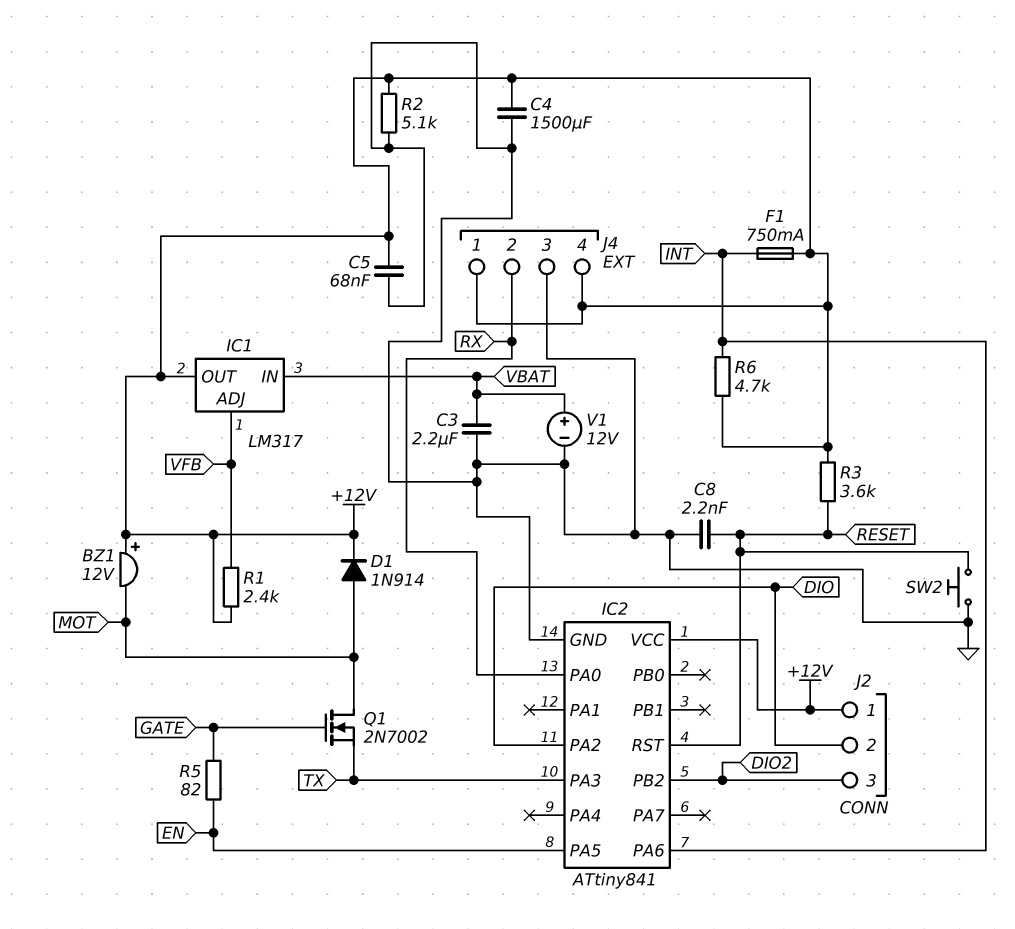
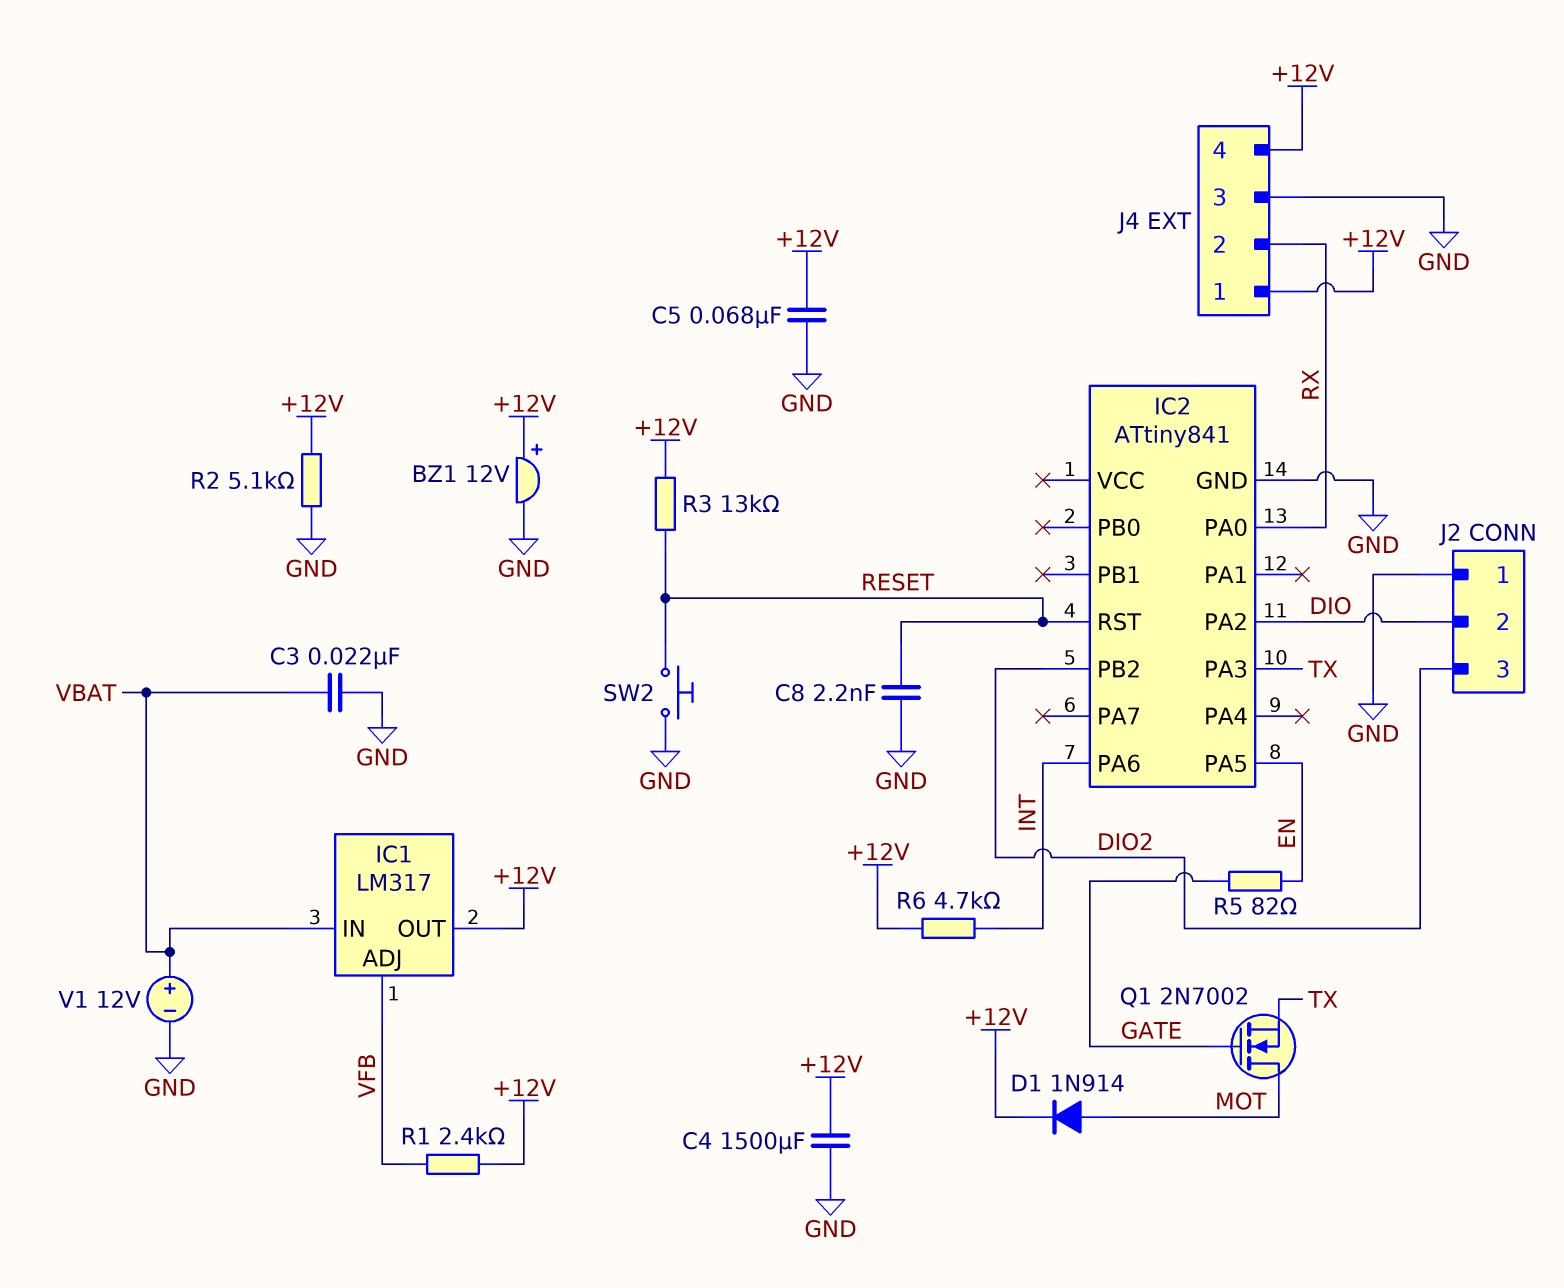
BZ1: buzzer 12V (plus +12V, minus MOT) -> buzzer 12V (plus +12V, minus GND)
C3: 2.2uF (GND, VBAT) -> 22nF (GND, VBAT)
F1: 750mA (+12V, INT) -> none
IC2 pin VCC: +12V -> none
J2 pin 1: +12V -> GND
R3: 3.6k (+12V, RESET) -> 13k (+12V, RESET)

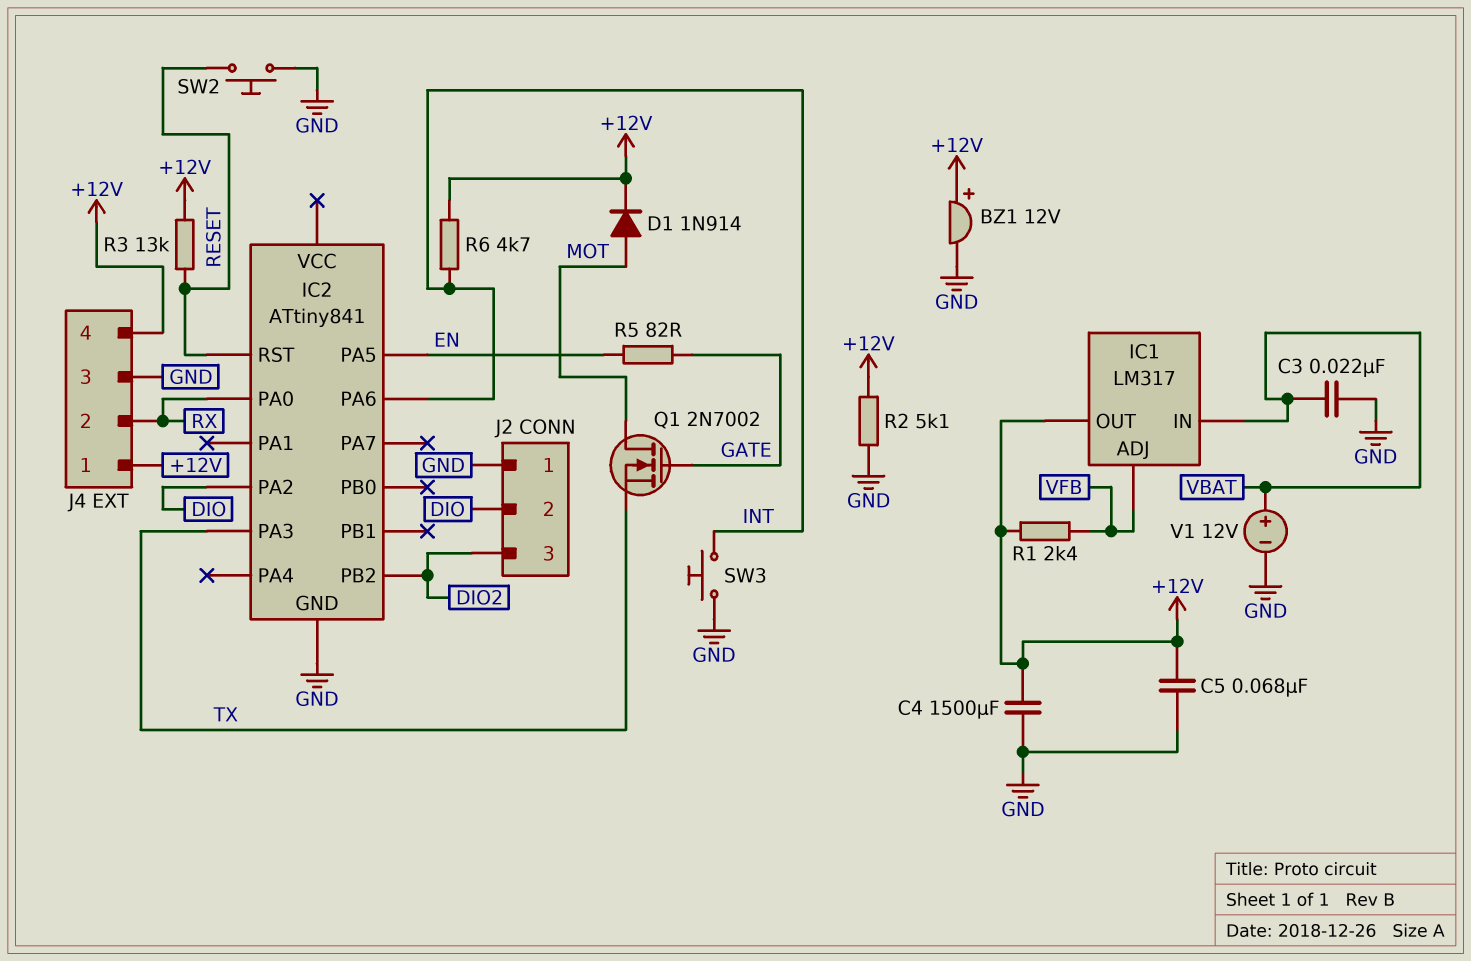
C8: 2.2nF (GND, RESET) -> none
SW3: none -> button (GND, INT)

